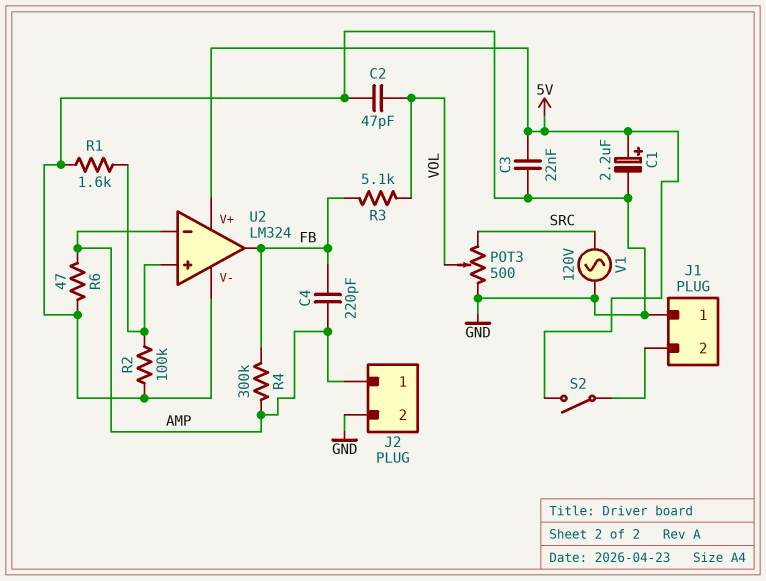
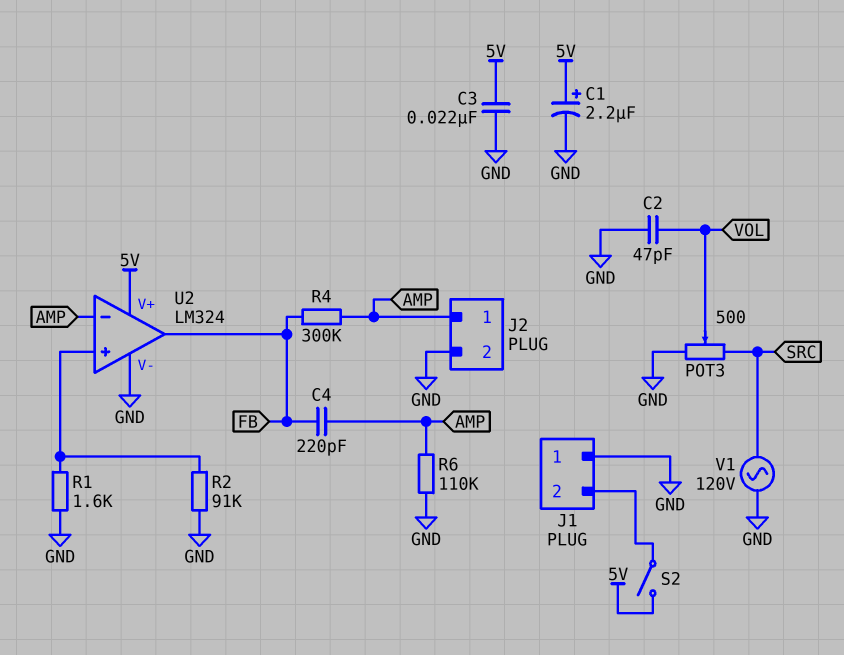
R2: 100k (GND, U2/in+) -> 91k (GND, U2/in+)
R3: 5.1k (FB, VOL) -> none
R6: 47 (AMP, GND) -> 110k (AMP, GND)

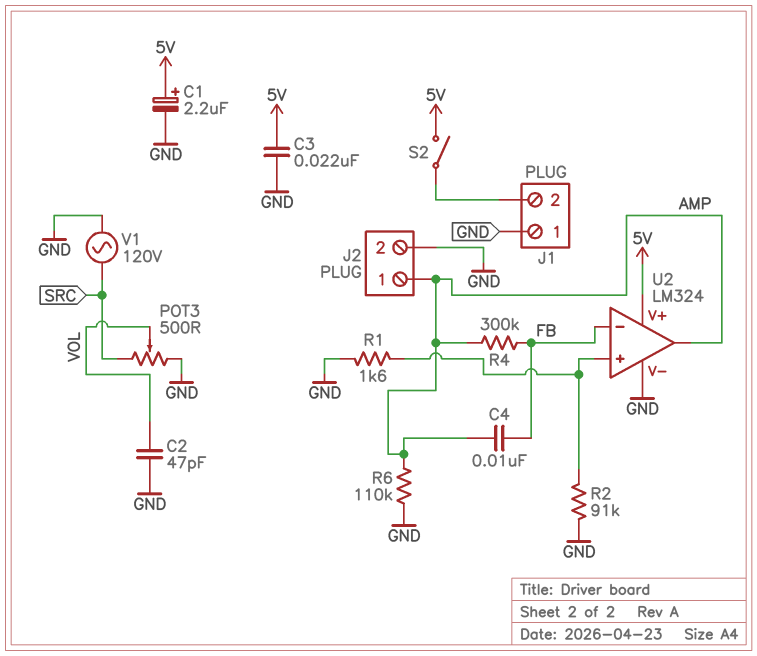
C4: 220pF (AMP, FB) -> 10nF (AMP, FB)
U2 pin in-: AMP -> FB
U2 pin out: FB -> AMP

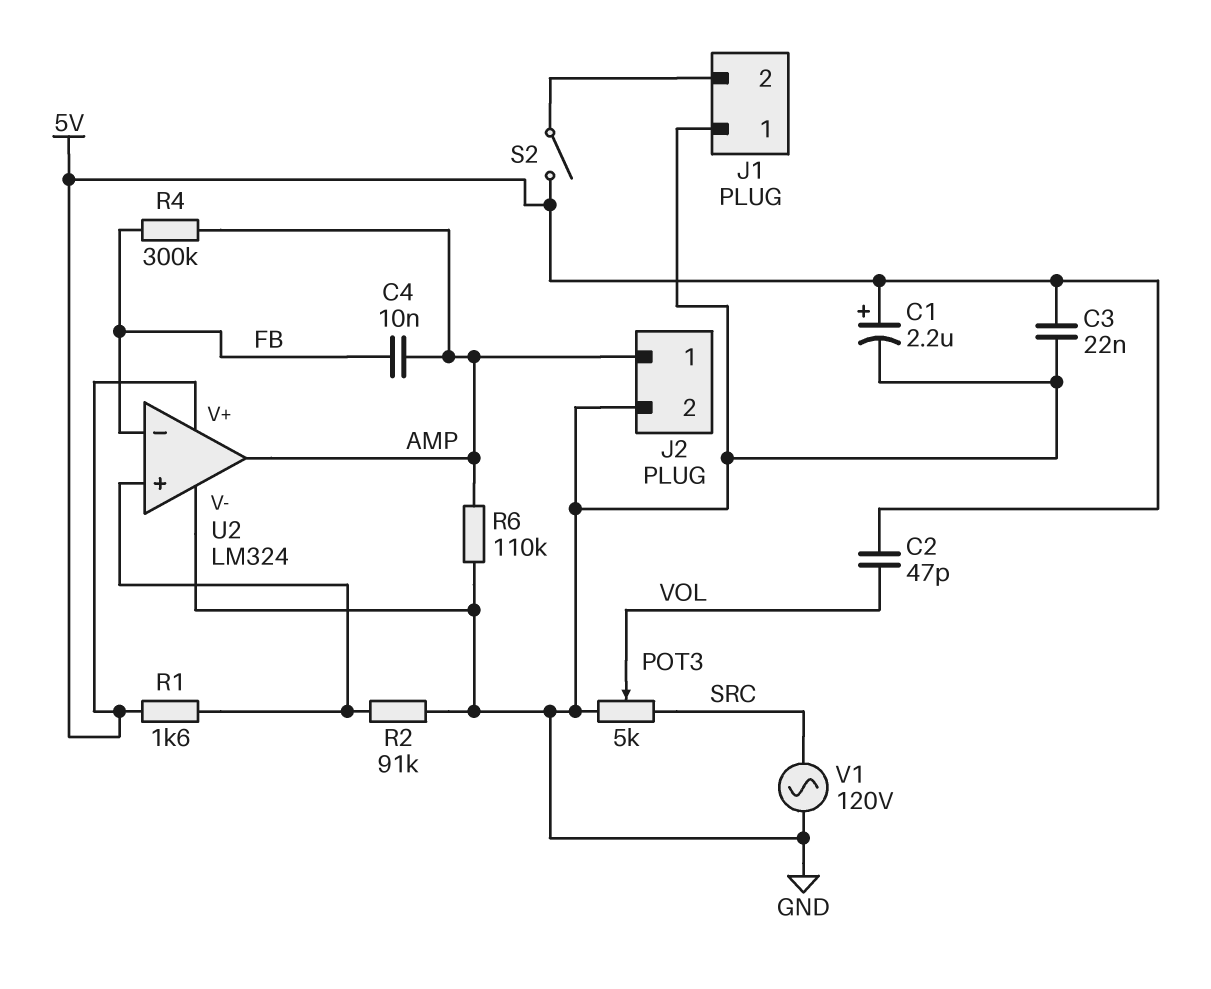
C2: 47pF (GND, VOL) -> 47pF (5V, VOL)
POT3: 500 (GND, SRC, wiper VOL) -> 5k (GND, SRC, wiper VOL)
R1: 1.6k (GND, U2/in+) -> 1.6k (5V, U2/in+)

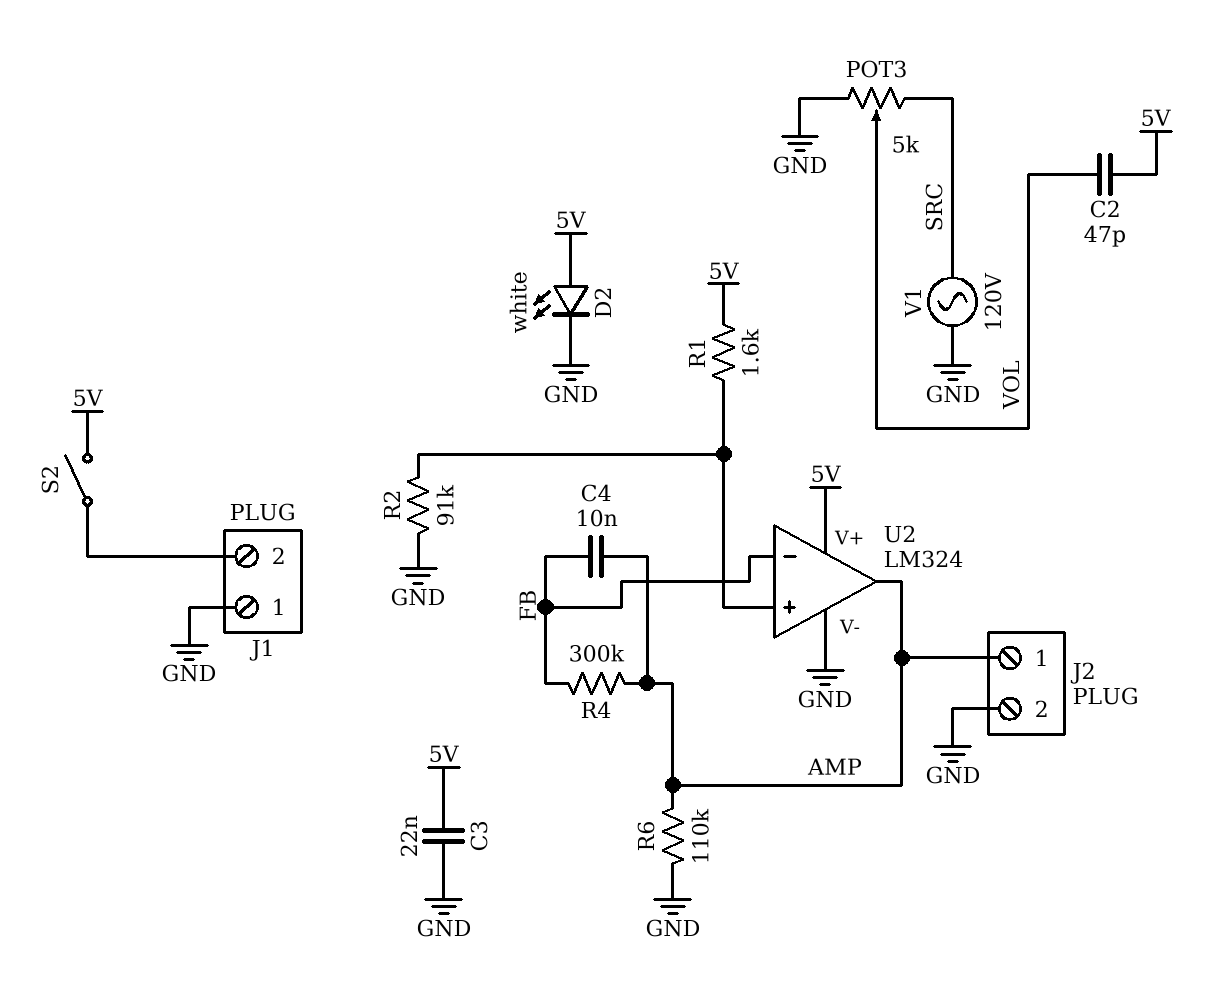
C1: 2.2uF (plus 5V, minus GND) -> none
D2: none -> LED white (A 5V, K GND)

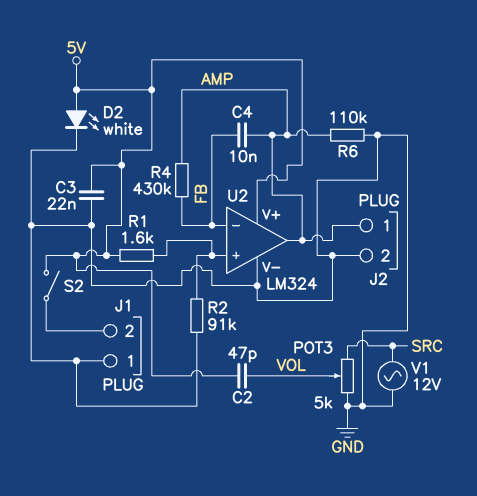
R4: 300k (AMP, FB) -> 430k (AMP, FB)
V1: AC 120V (GND, SRC) -> AC 12V (GND, SRC)

